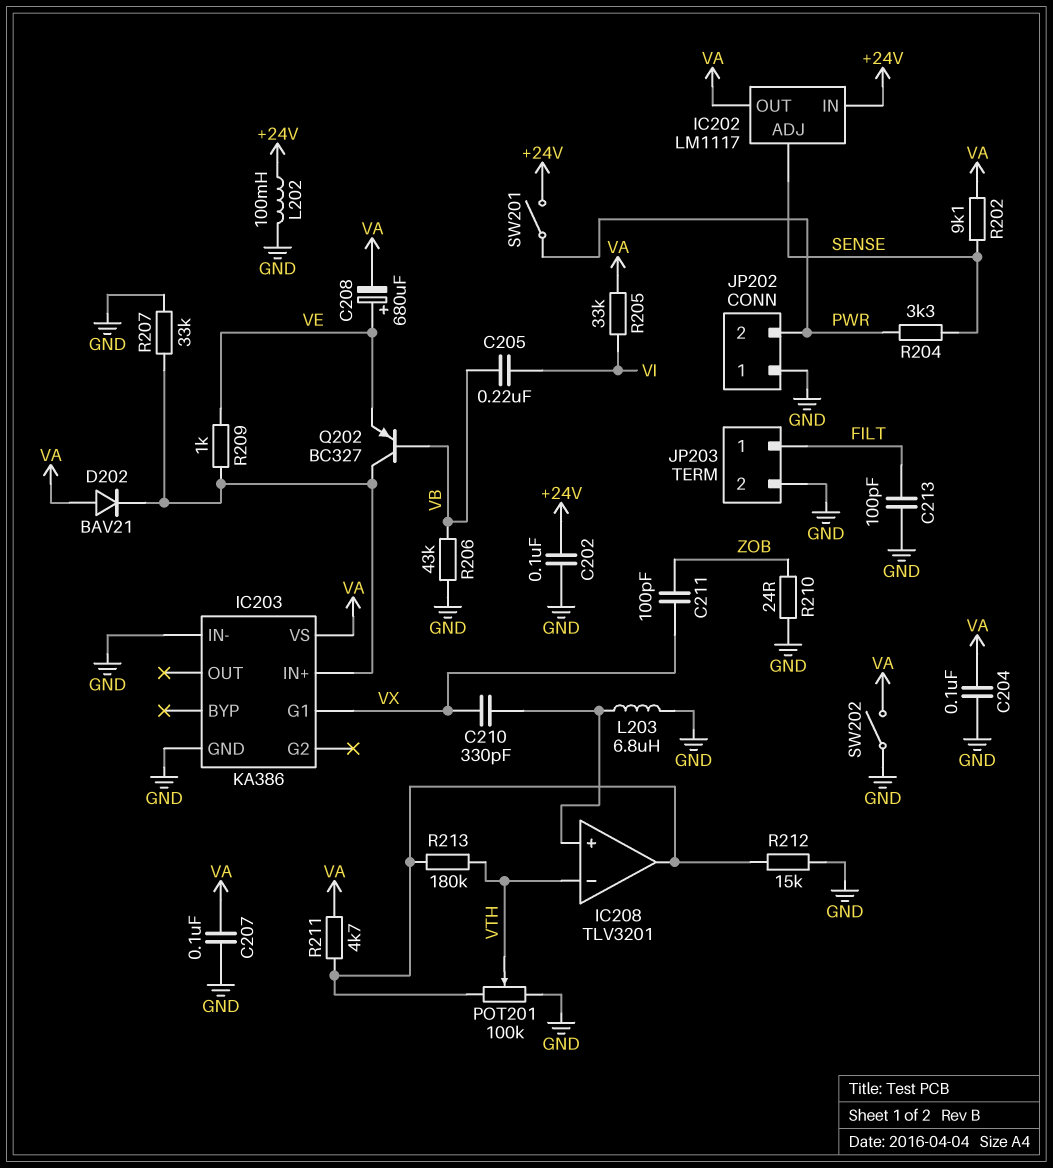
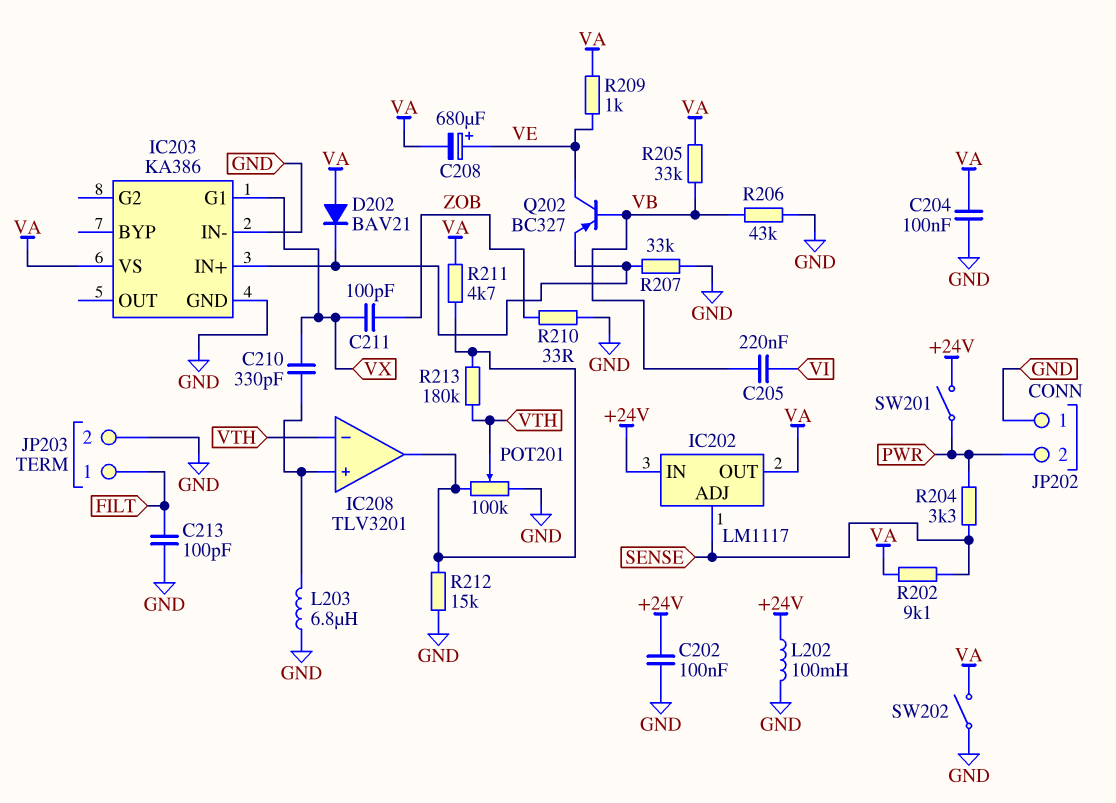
C207: 100nF (GND, VA) -> none
Q202: PNP BC327 (B VB, C IC203/IN+, E VE) -> PNP BC327 (B VB, C VE, E IC203/IN+)
R205: 33k (VA, VI) -> 33k (VA, VB)
R209: 1k (IC203/IN+, VE) -> 1k (VA, VE)
R210: 24 (GND, ZOB) -> 33 (GND, ZOB)

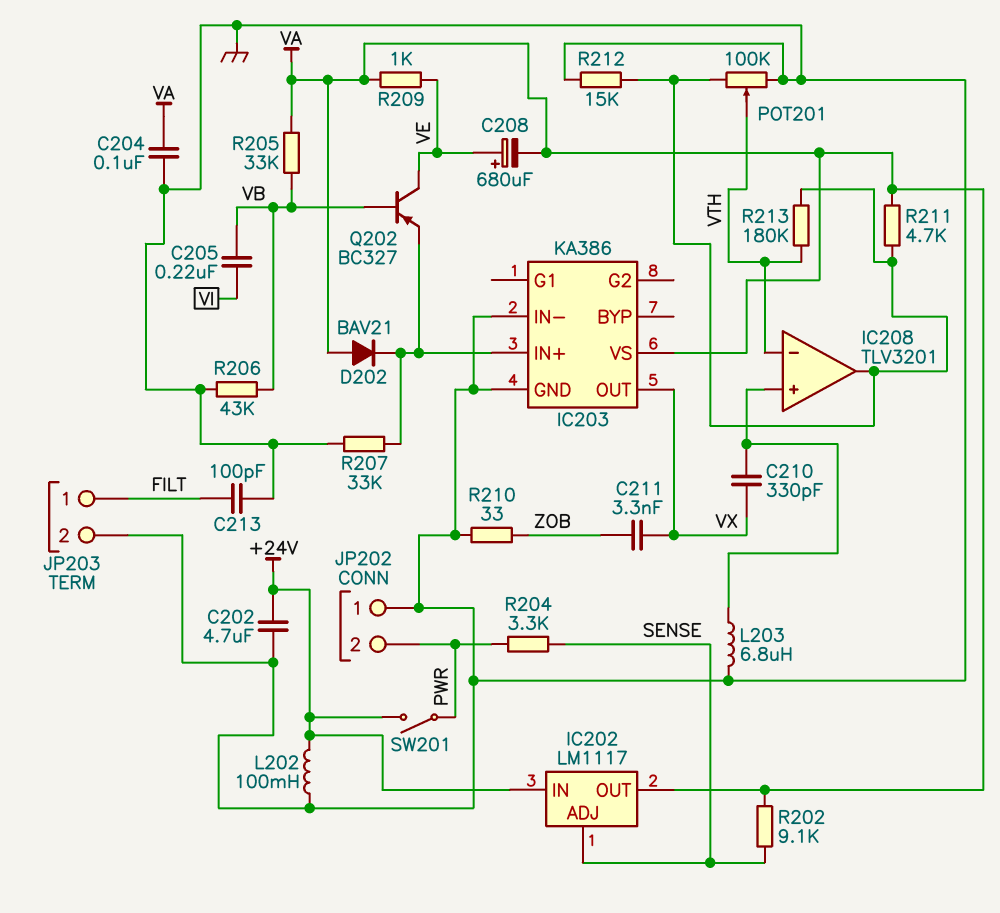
C202: 100nF (+24V, GND) -> 4.7uF (+24V, GND)
C211: 100pF (VX, ZOB) -> 3.3nF (VX, ZOB)
IC203 pin G1: VX -> none
IC203 pin OUT: none -> VX
SW202: switch (GND, VA) -> none

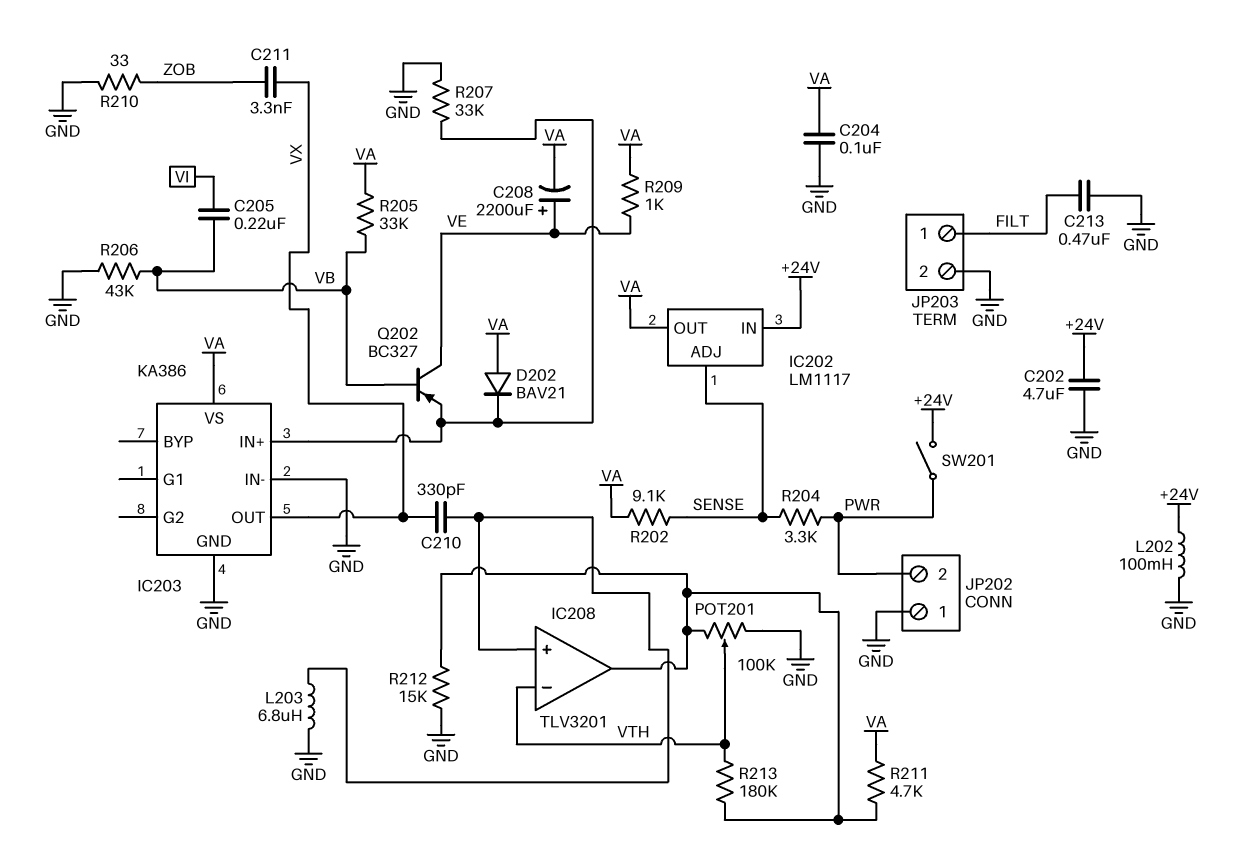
C208: 680uF (plus VE, minus VA) -> 2200uF (plus VE, minus VA)
C213: 100pF (FILT, GND) -> 470nF (FILT, GND)

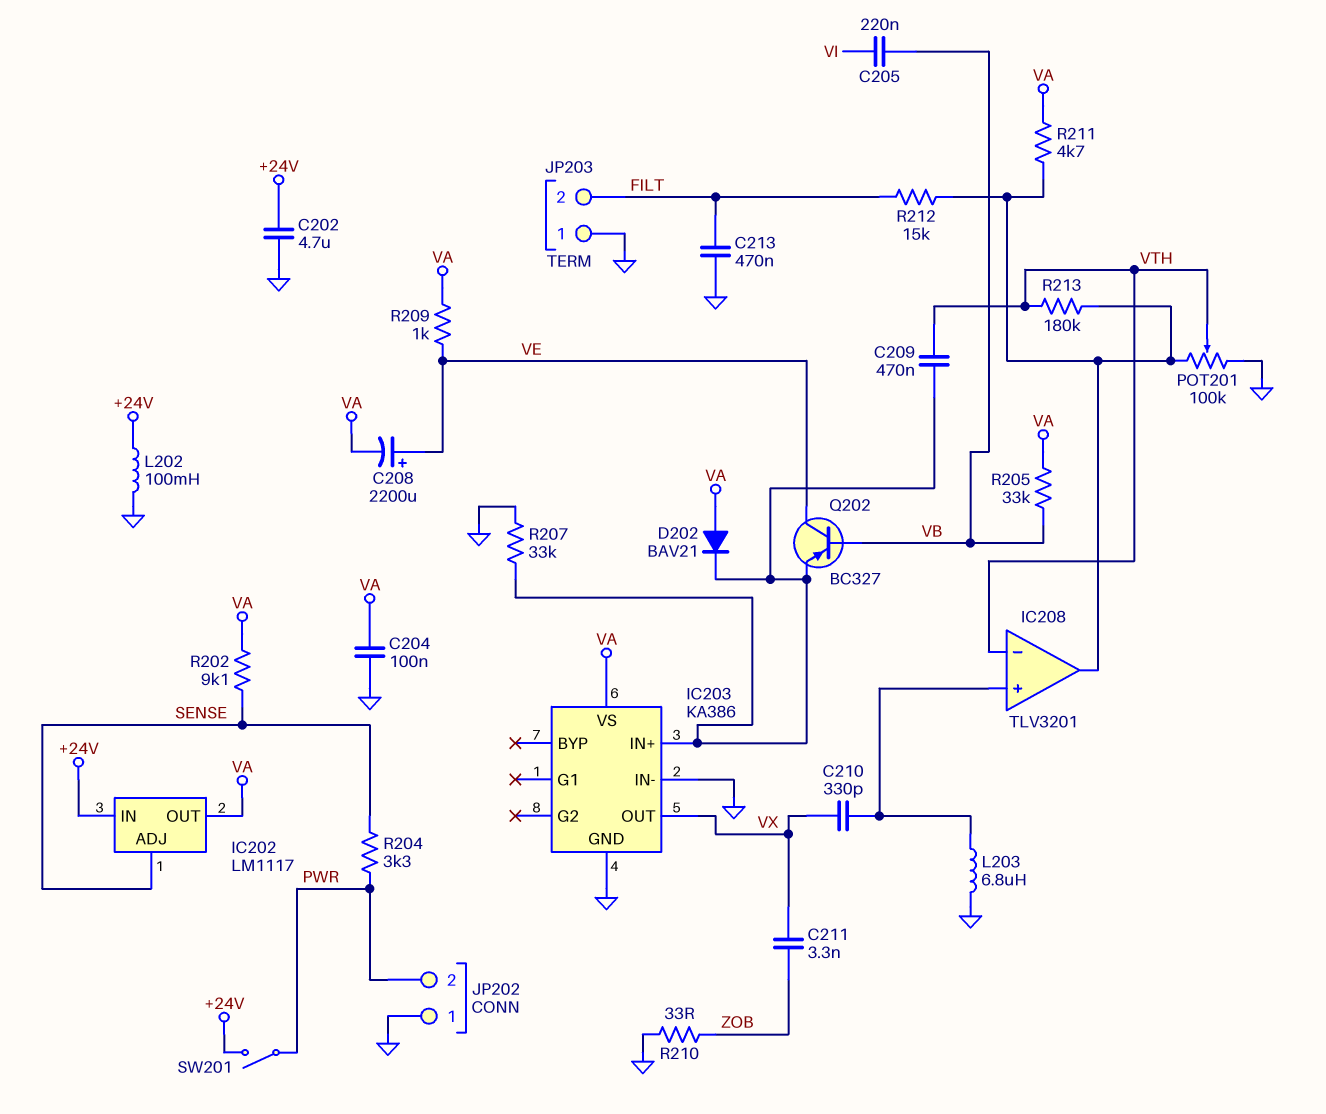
C209: none -> 470nF (IC203/IN+, VTH)
JP203 pin 1: FILT -> GND
JP203 pin 2: GND -> FILT
R206: 43k (GND, VB) -> none
R212: 15k (GND, IC208/out) -> 15k (FILT, IC208/out)

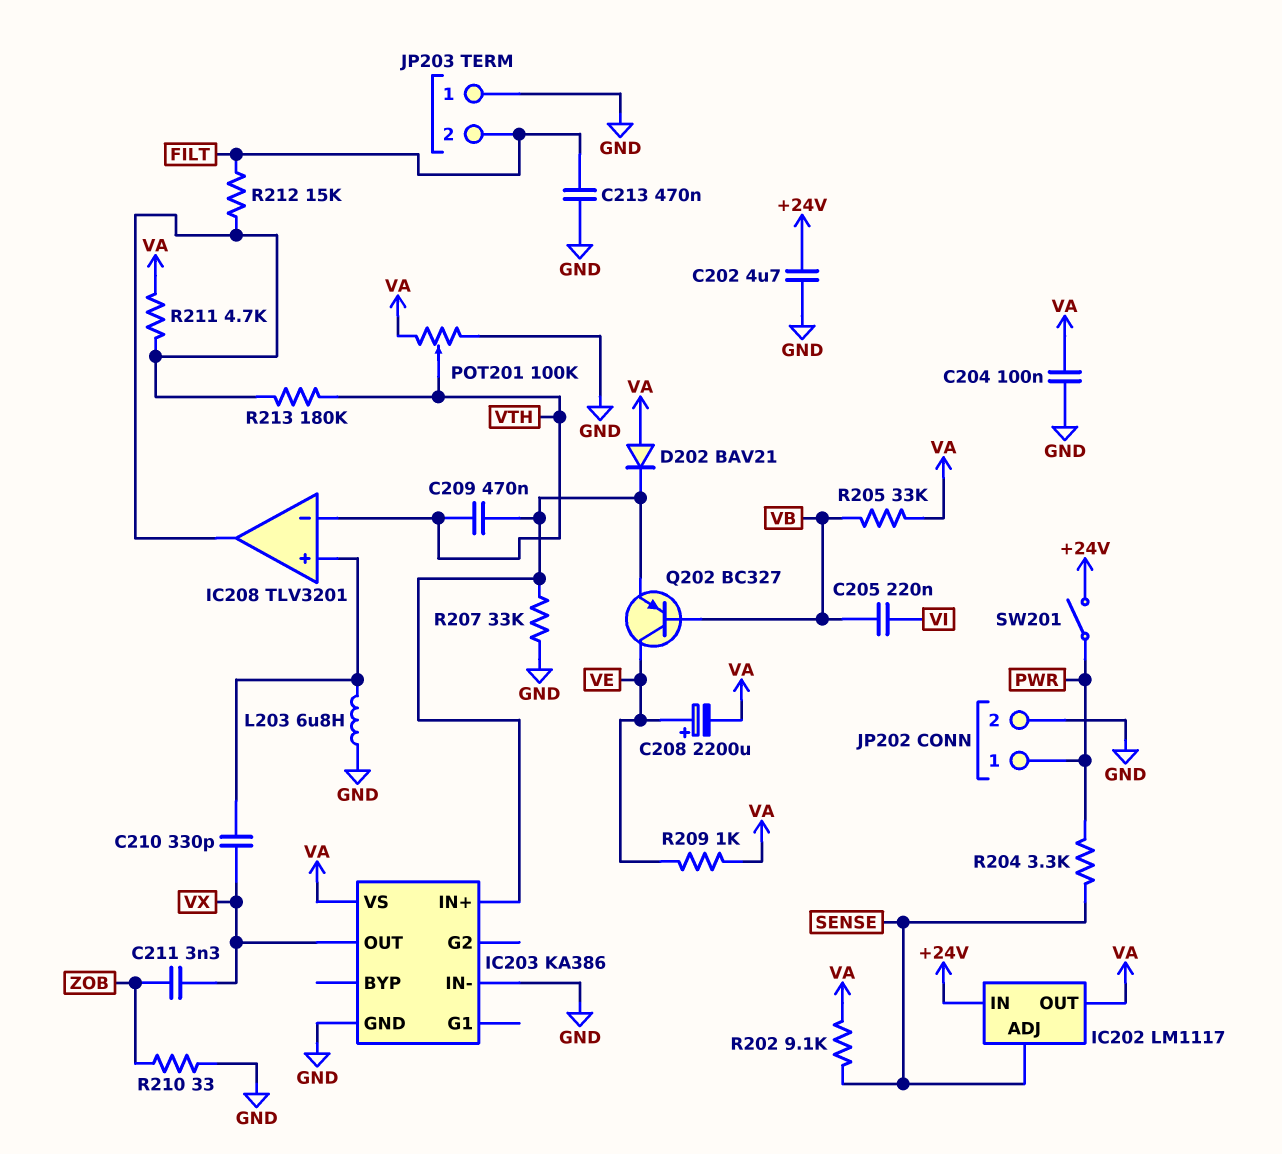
JP202 pin 1: GND -> PWR
JP202 pin 2: PWR -> GND
L202: 100mH (+24V, GND) -> none
POT201: 100k (GND, IC208/out, wiper VTH) -> 100k (GND, VA, wiper VTH)

